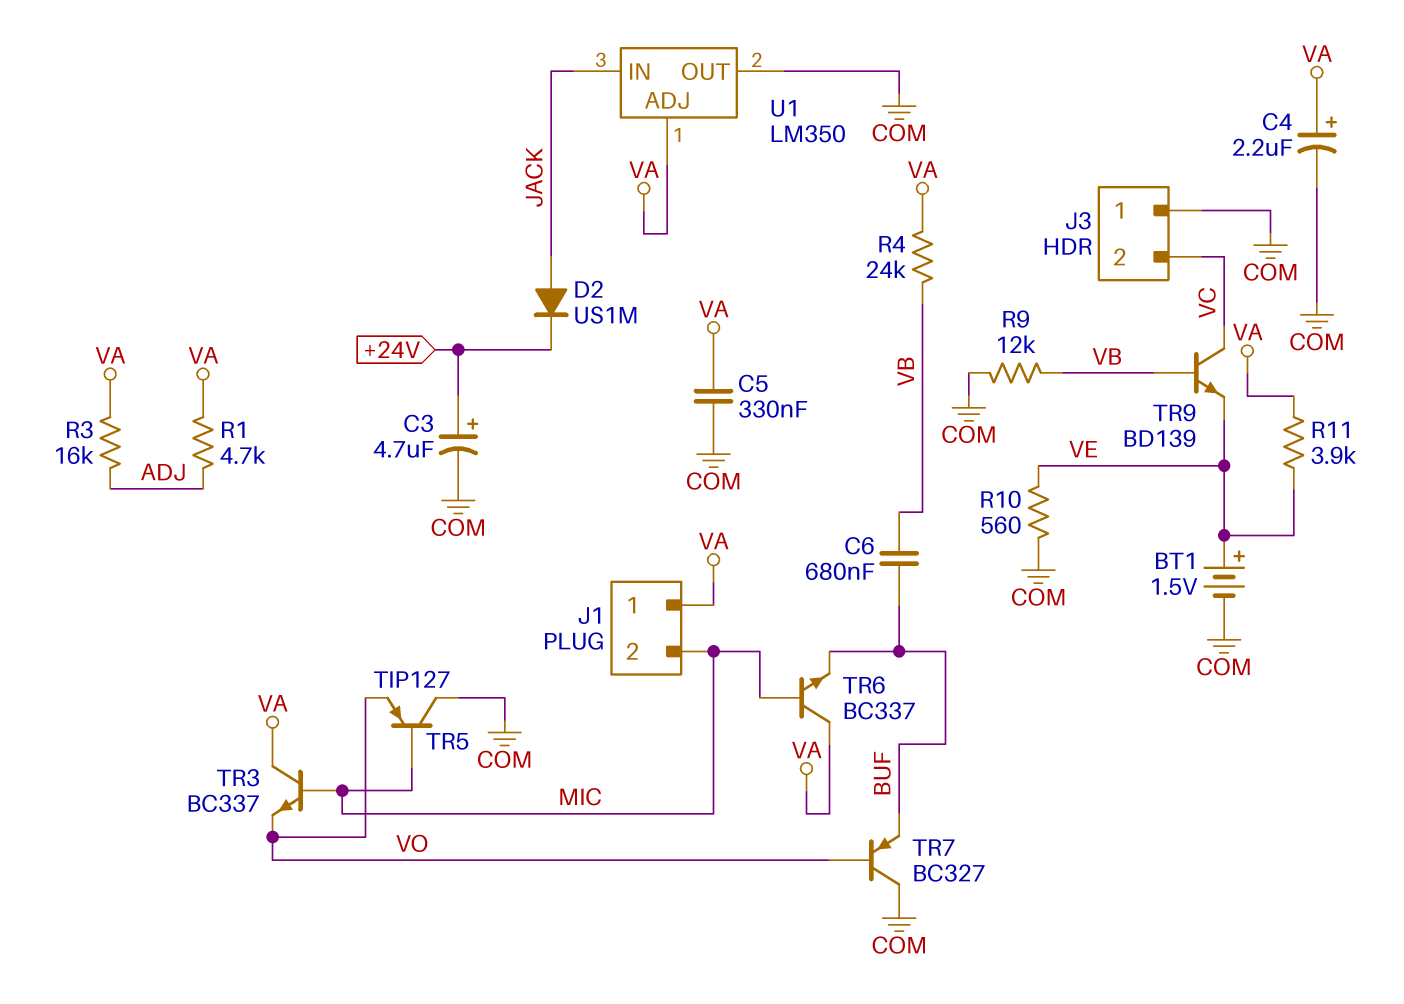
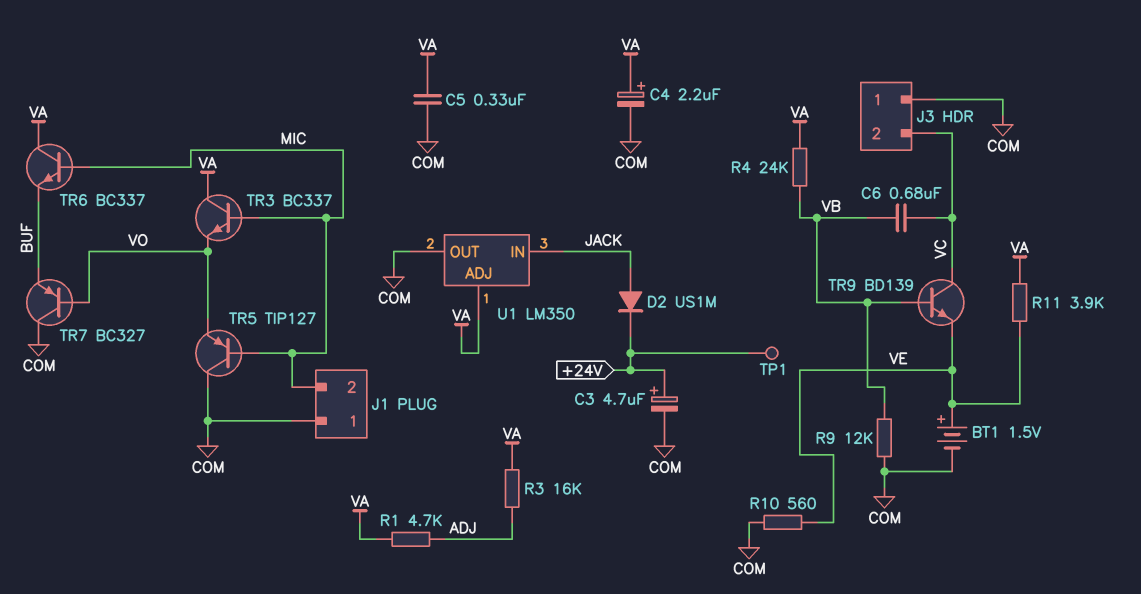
C6: 680nF (BUF, VB) -> 680nF (VB, VC)
J1 pin 1: VA -> COM
TP1: none -> test point (+24V)

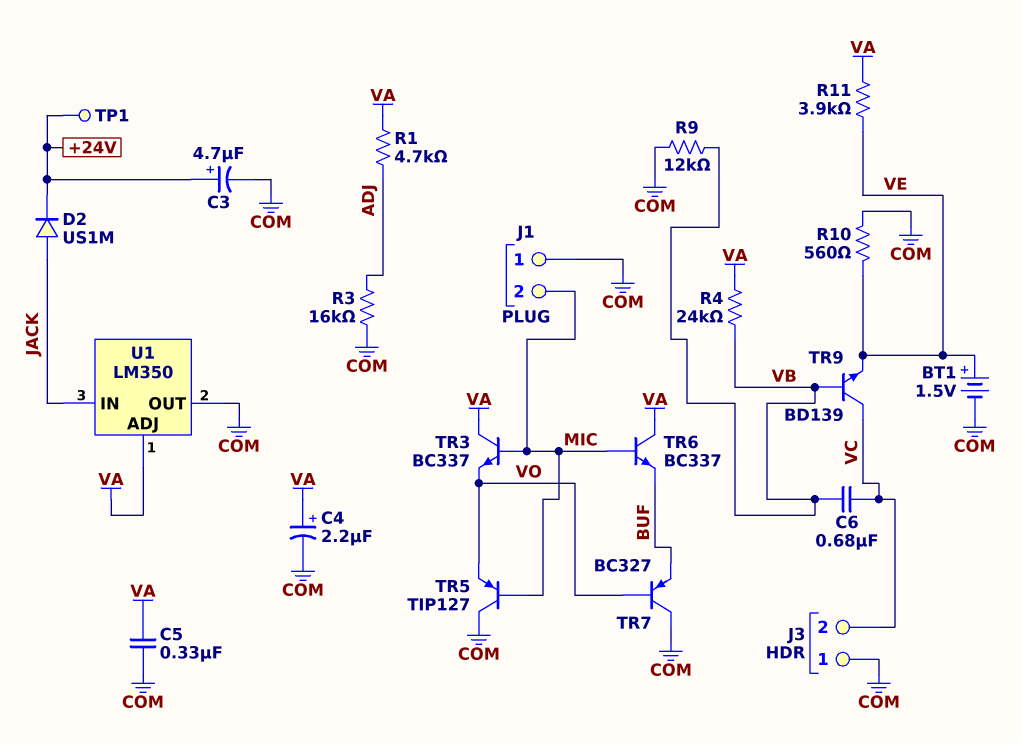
R3: 16k (ADJ, VA) -> 16k (ADJ, COM)

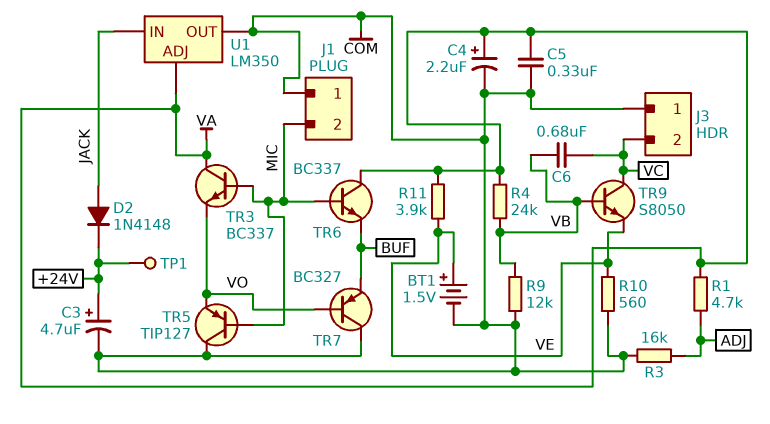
D2: diode US1M (A JACK, K +24V) -> diode 1N4148 (A JACK, K +24V)
TR9: NPN BD139 (B VB, C VC, E VE) -> NPN S8050 (B VB, C VC, E VE)

